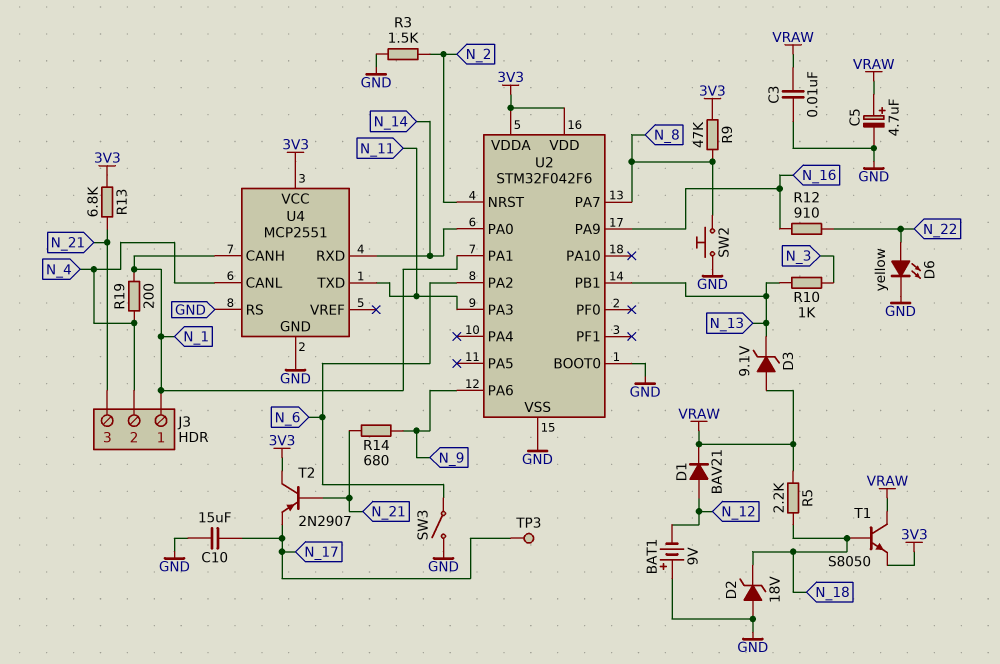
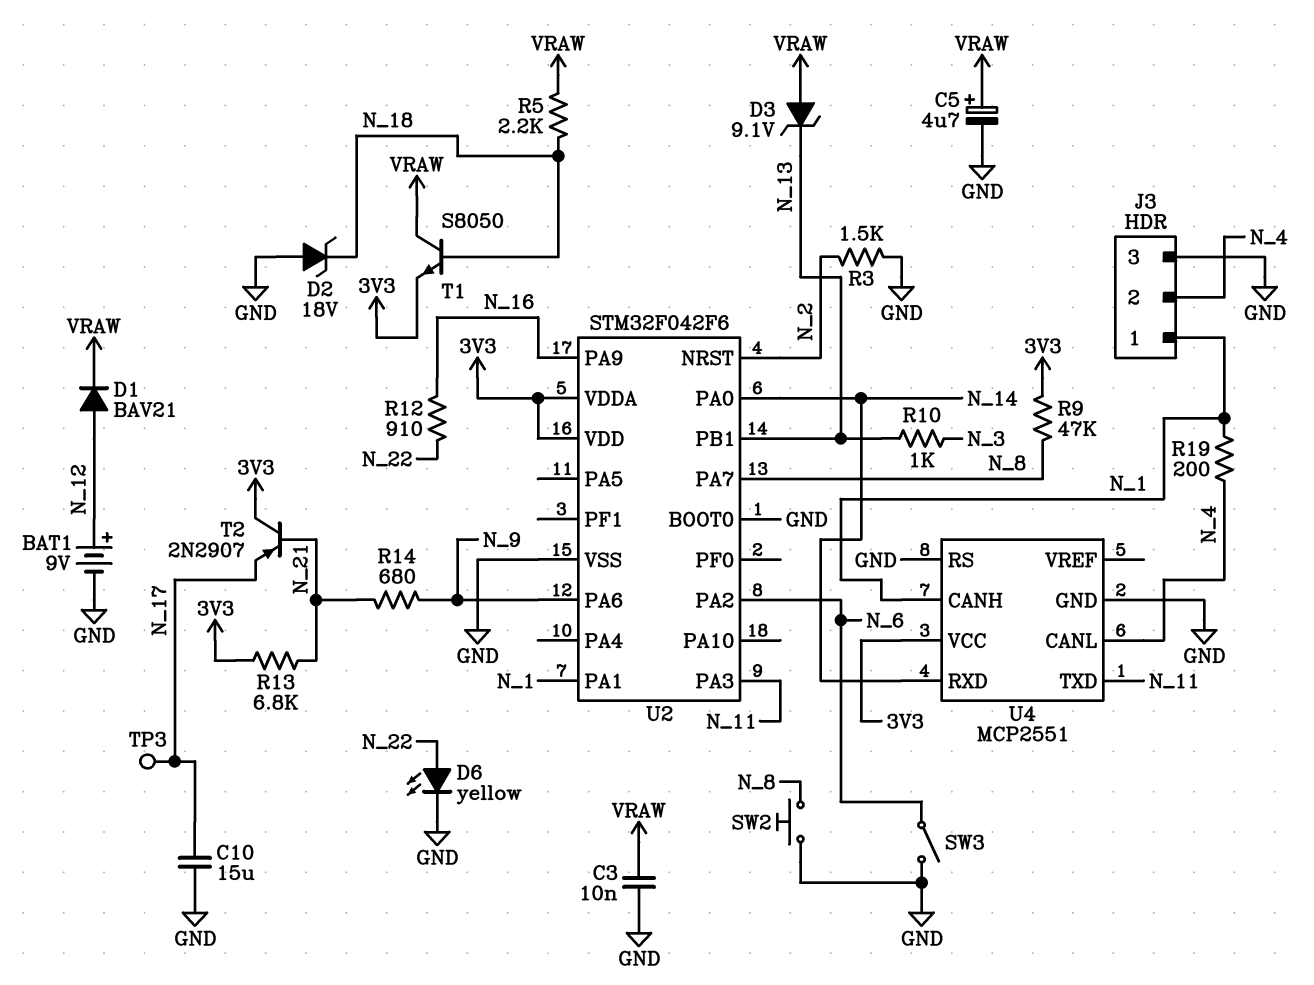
BAT1: 9V (plus GND, minus N_12) -> 9V (plus N_12, minus GND)
J3 pin 3: N_21 -> GND

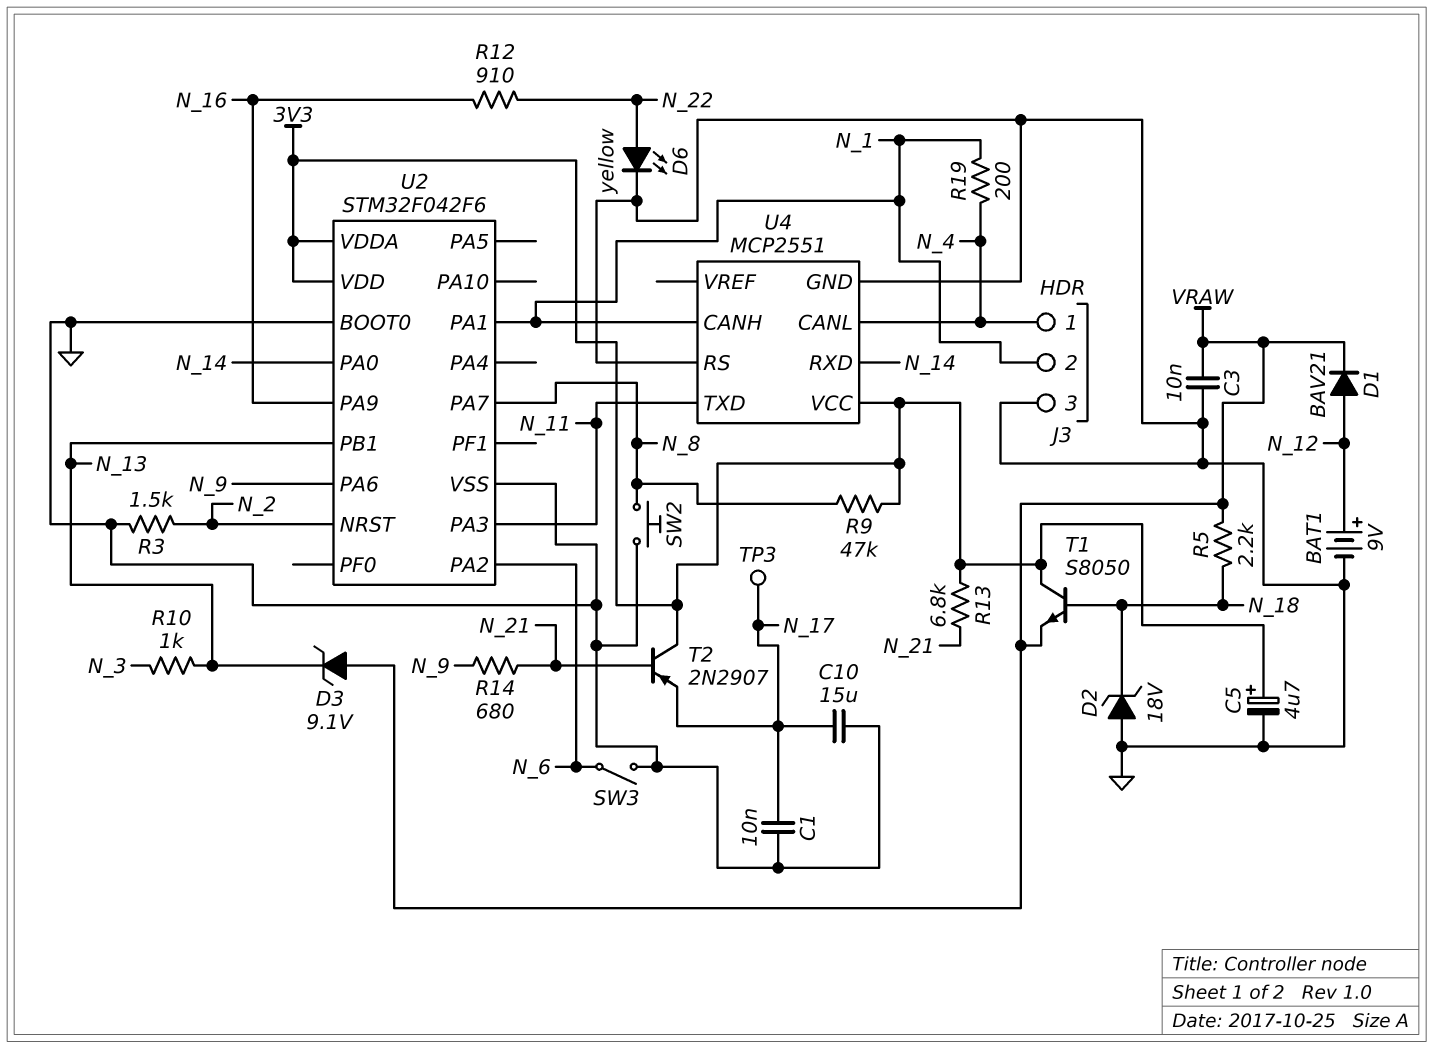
C1: none -> 10nF (GND, N_17)
C5: 4.7uF (plus VRAW, minus GND) -> 4.7uF (plus 3V3, minus GND)
J3 pin 1: N_1 -> N_4
J3 pin 2: N_4 -> N_1
T1: NPN S8050 (B N_18, C VRAW, E 3V3) -> NPN S8050 (B N_18, C 3V3, E VRAW)

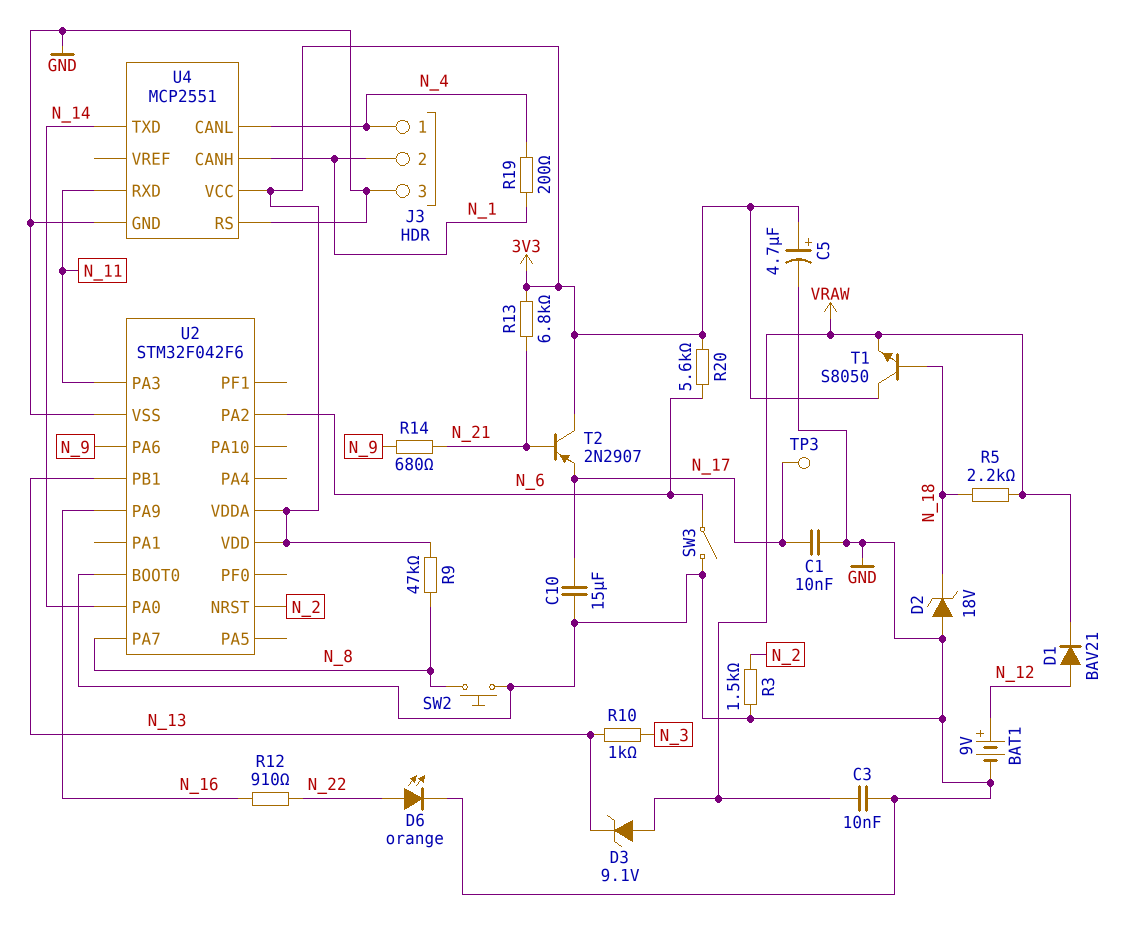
D6: LED yellow (A N_22, K GND) -> LED orange (A N_22, K GND)
R20: none -> 5.6k (3V3, N_6)
U2 pin PA1: N_1 -> none
U4 pin RXD: N_14 -> N_11
U4 pin TXD: N_11 -> N_14

